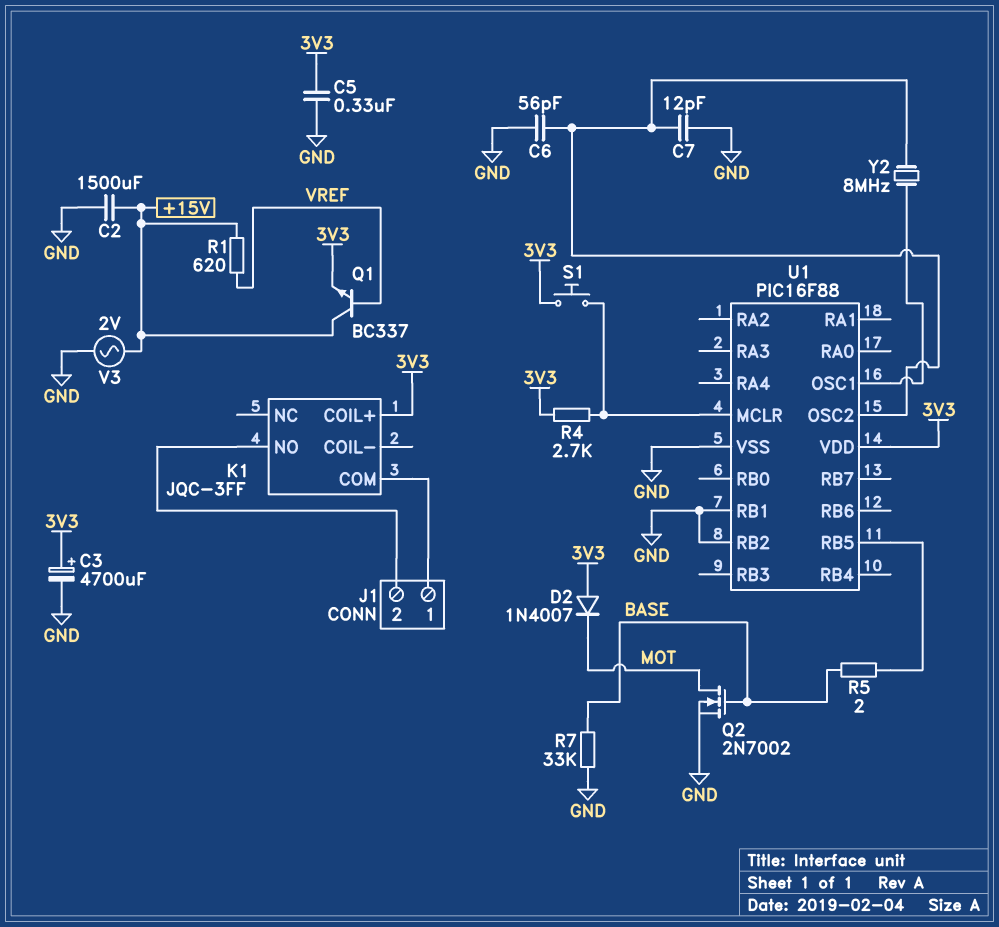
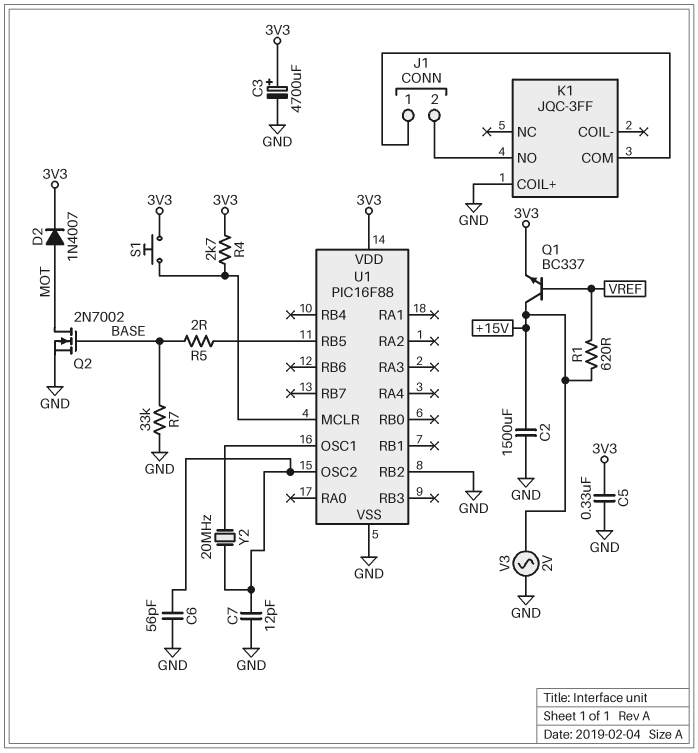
D2: diode 1N4007 (A 3V3, K MOT) -> diode 1N4007 (A MOT, K 3V3)
K1 pin COIL+: 3V3 -> GND
U1 pin RB1: GND -> none
Y2: 8MHz (U1/OSC1, U1/OSC2) -> 20MHz (U1/OSC1, U1/OSC2)

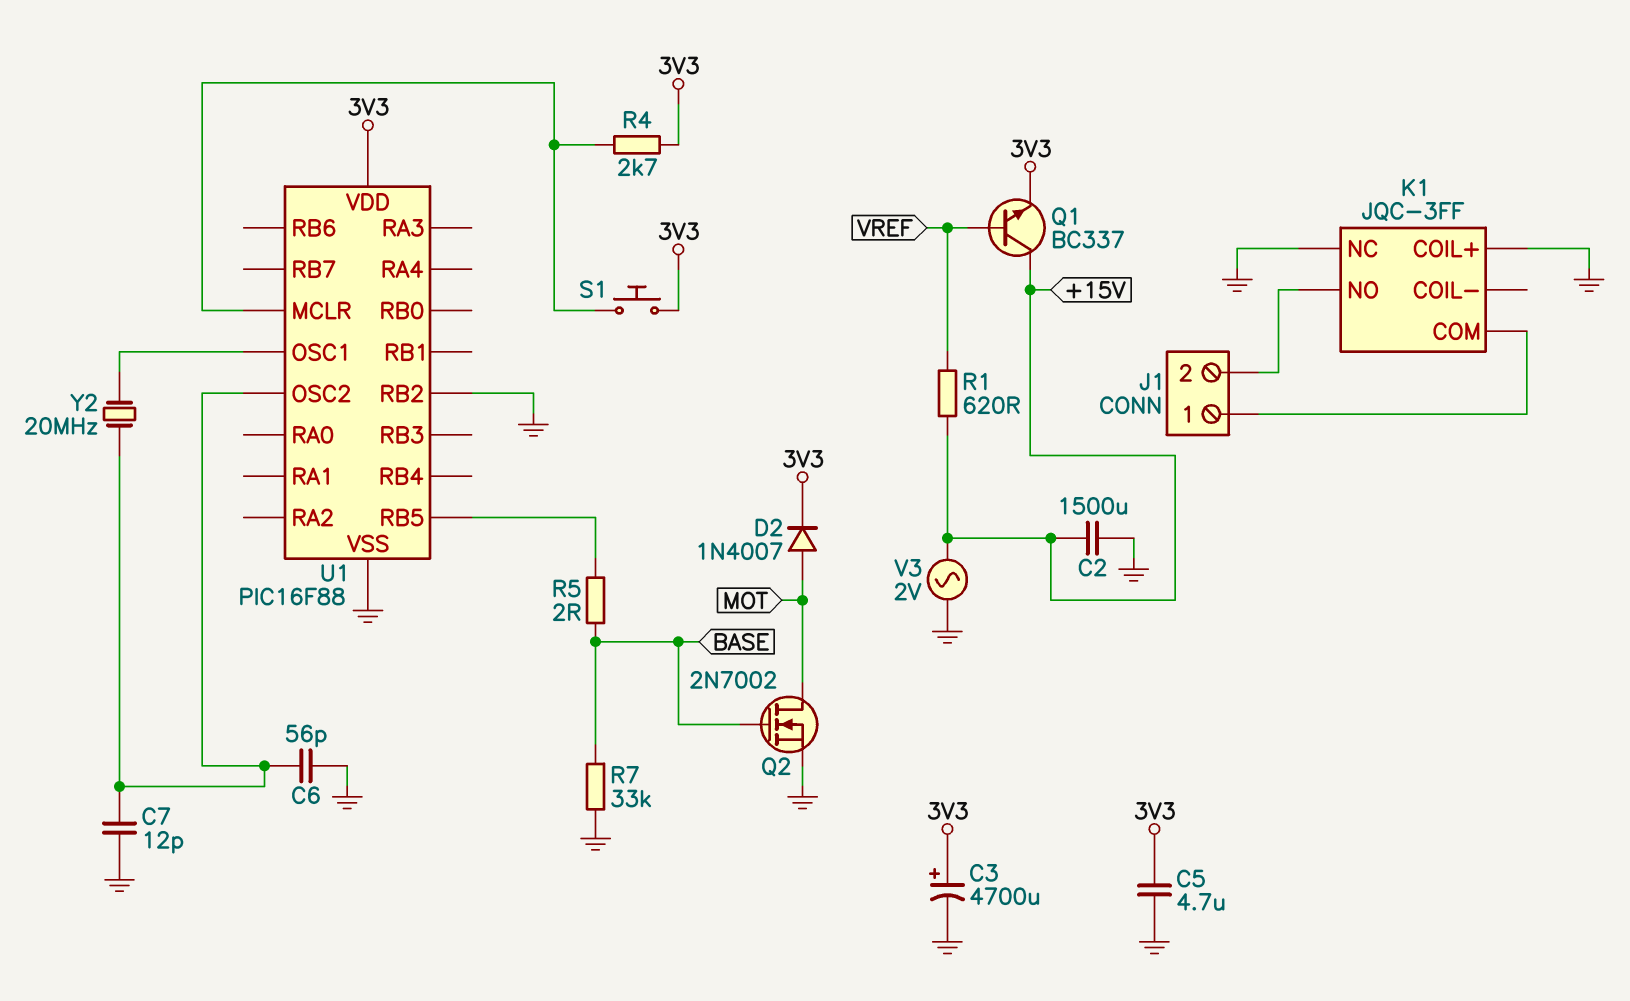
C5: 330nF (3V3, GND) -> 4.7uF (3V3, GND)
K1 pin NC: none -> GND

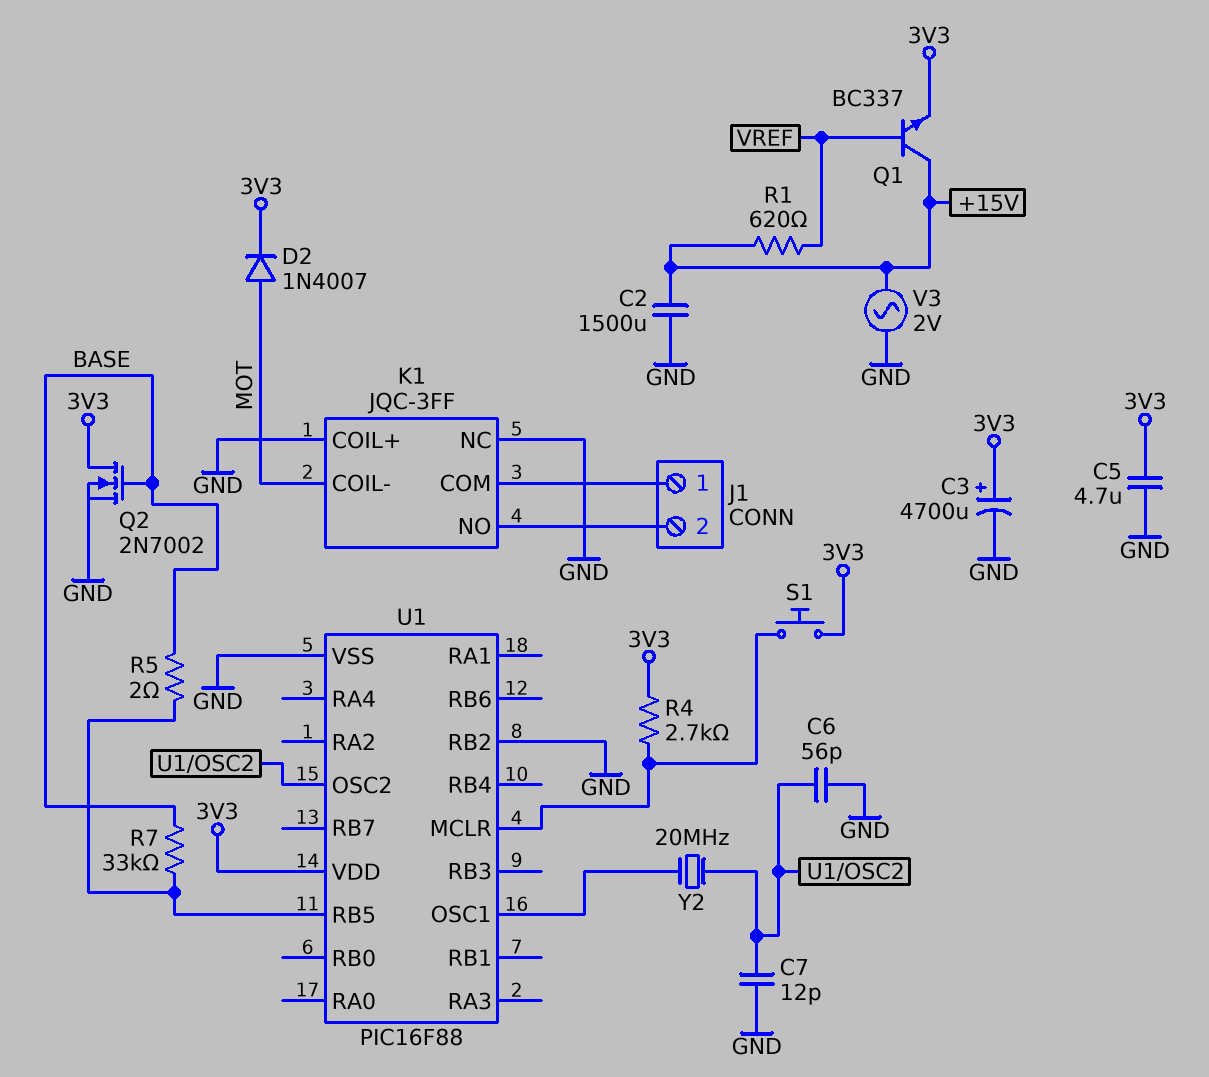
K1 pin COIL-: none -> MOT
Q2: NMOS 2N7002 (G BASE, D MOT, S GND) -> NMOS 2N7002 (G BASE, D 3V3, S GND)
R7: 33k (BASE, GND) -> 33k (BASE, U1/RB5)

